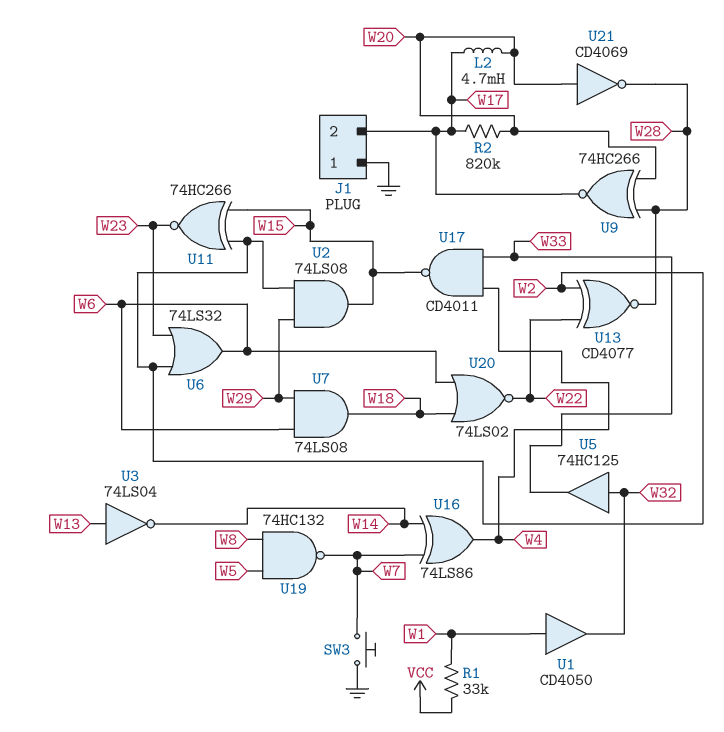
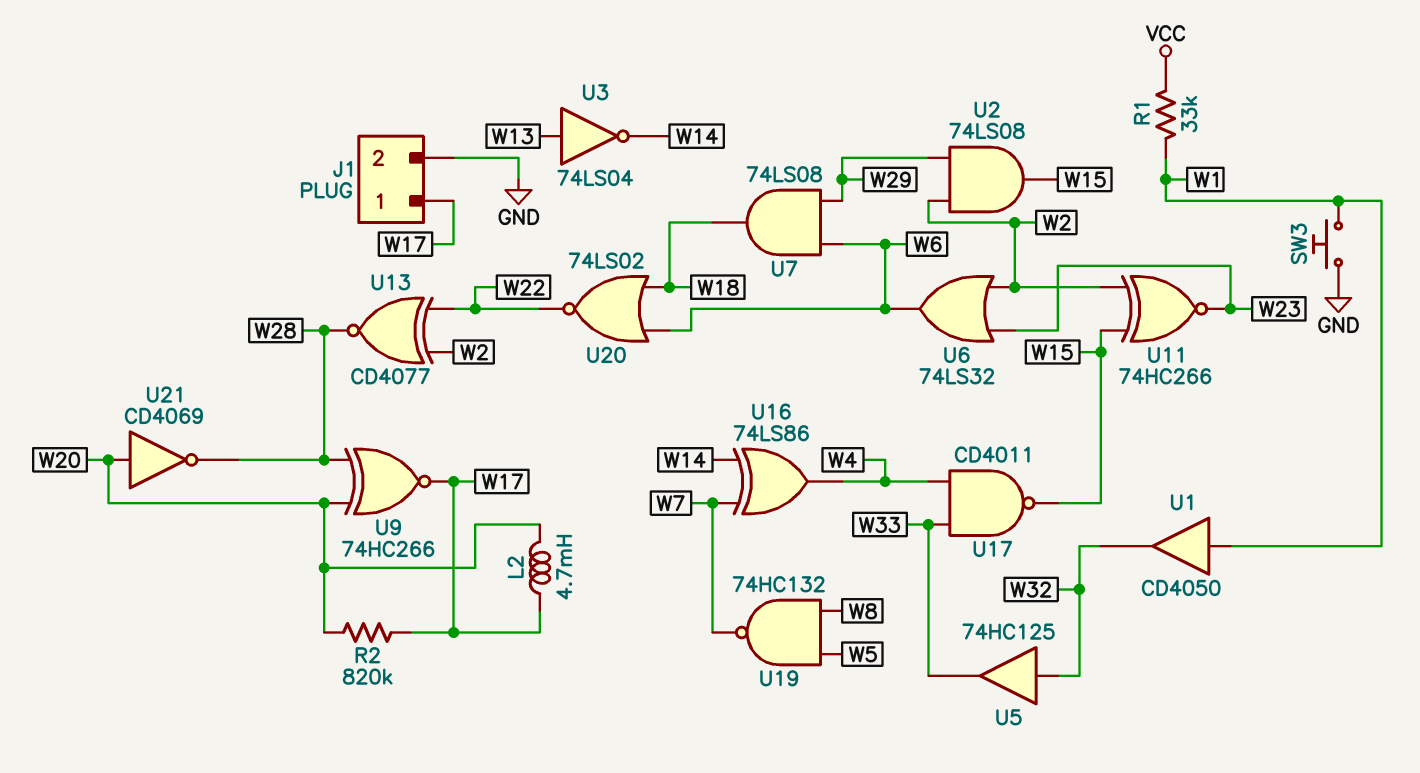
J1 pin 1: GND -> W17
J1 pin 2: W17 -> GND
SW3: button (GND, W7) -> button (GND, W1)

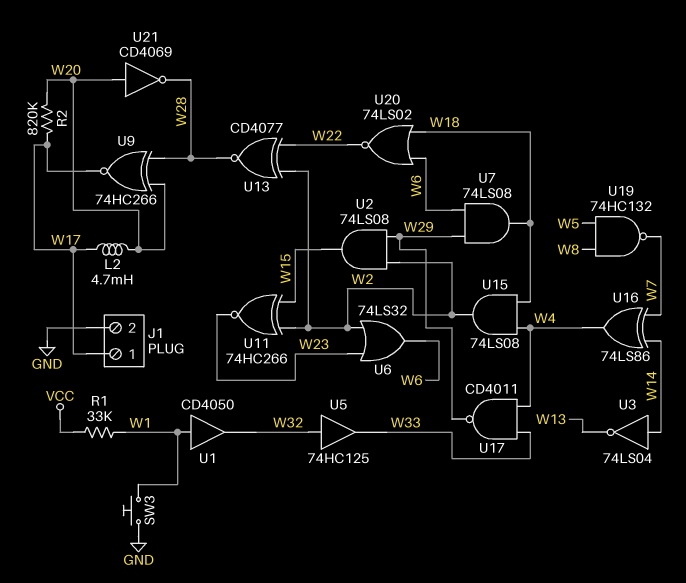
U3: NOT 74LS04 (in W13, out W14) -> NOT 74LS04 (in W14, out W13)
U15: none -> AND 74LS08 (in W4, in W18, out W2)
U17: NAND CD4011 (in W4, in W33, out W15) -> NAND CD4011 (in W4, in W33, out W29)

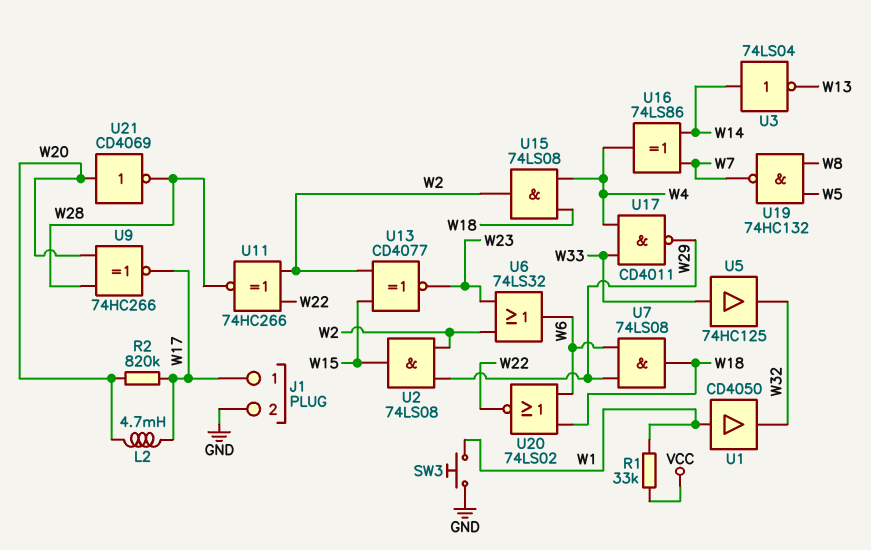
U5: buffer 74HC125 (in W32, out W33) -> buffer 74HC125 (in W33, out W32)
U11: XNOR 74HC266 (in W2, in W15, out W23) -> XNOR 74HC266 (in W2, in W22, out W28)
U13: XNOR CD4077 (in W2, in W22, out W28) -> XNOR CD4077 (in W2, in W15, out W23)

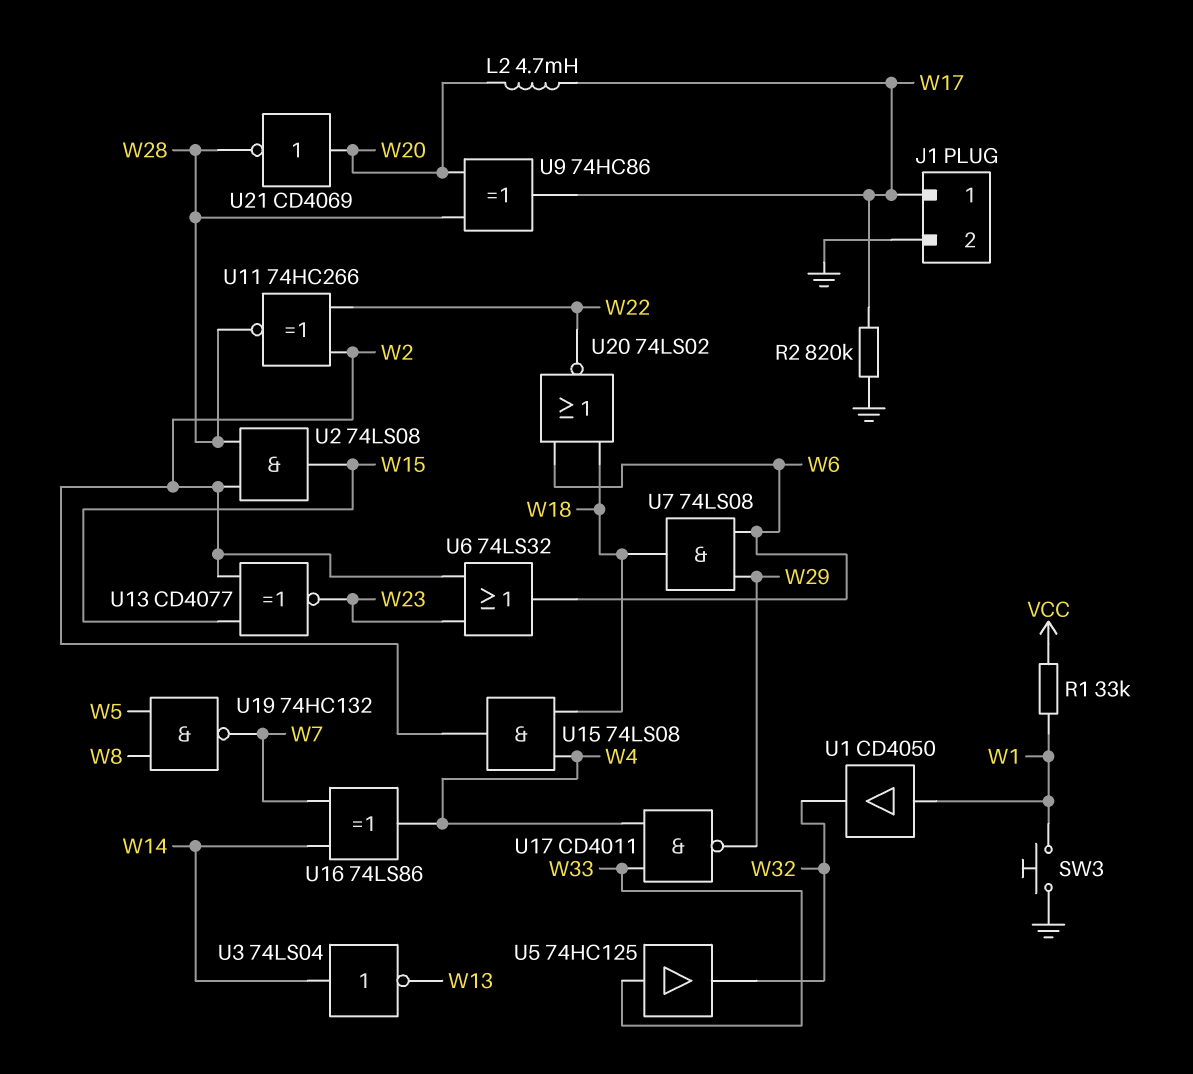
R2: 820k (W17, W20) -> 820k (GND, W17)
U2: AND 74LS08 (in W2, in W29, out W15) -> AND 74LS08 (in W2, in W28, out W15)
U9: XNOR 74HC266 (in W20, in W28, out W17) -> XOR 74HC86 (in W20, in W28, out W17)

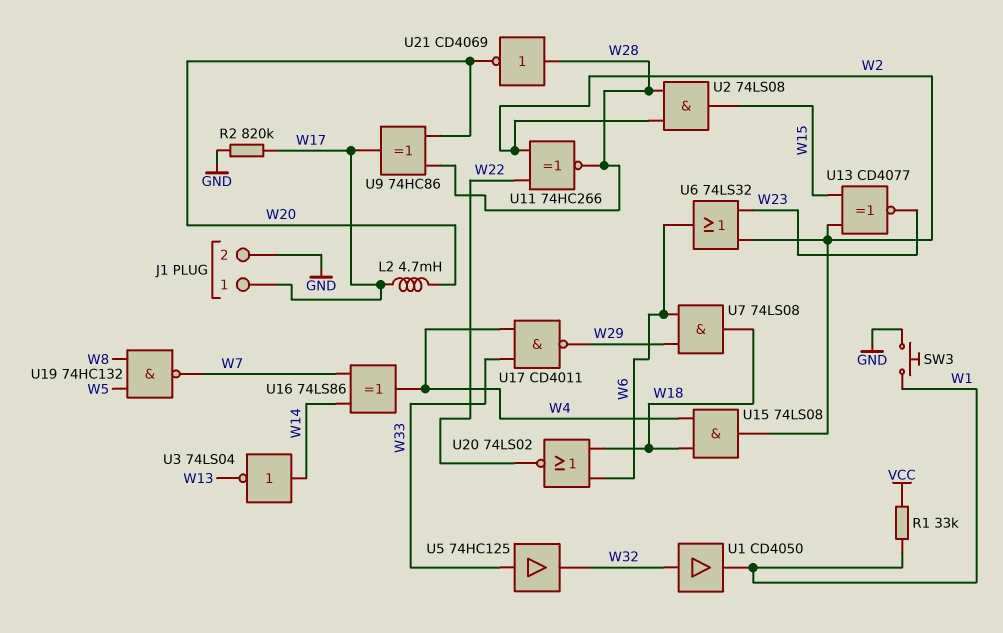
U1: buffer CD4050 (in W1, out W32) -> buffer CD4050 (in W32, out W1)
U21: NOT CD4069 (in W20, out W28) -> NOT CD4069 (in W28, out W20)

